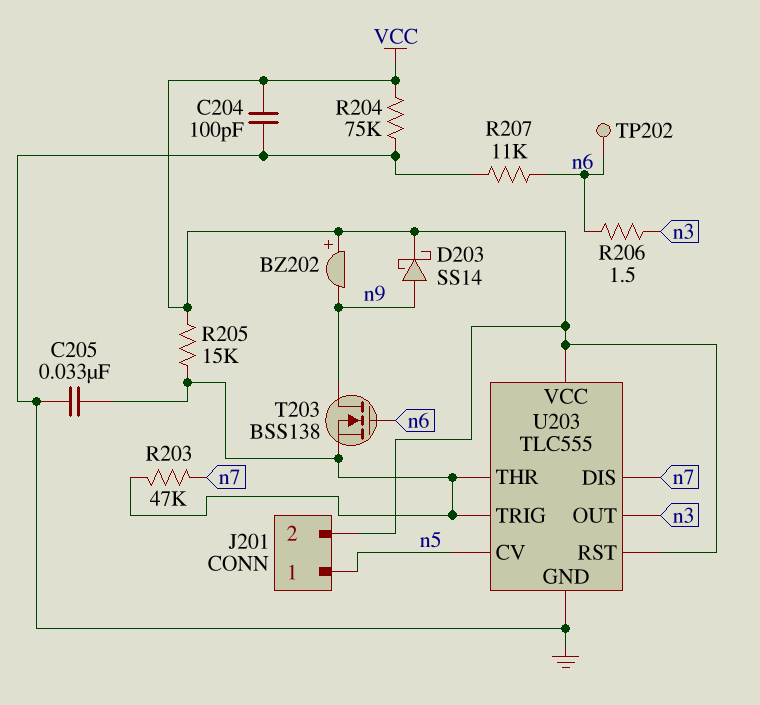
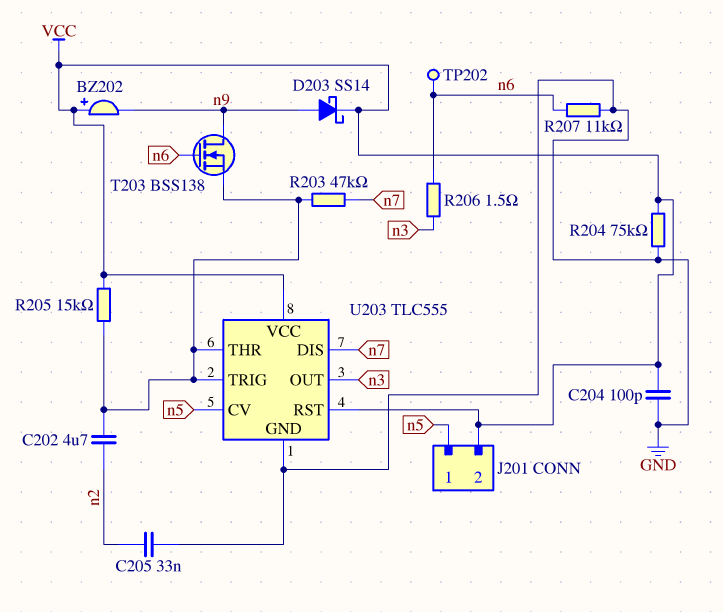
C202: none -> 4.7uF (U203/THR, n2)
C205: 33nF (GND, U203/THR) -> 33nF (GND, n2)

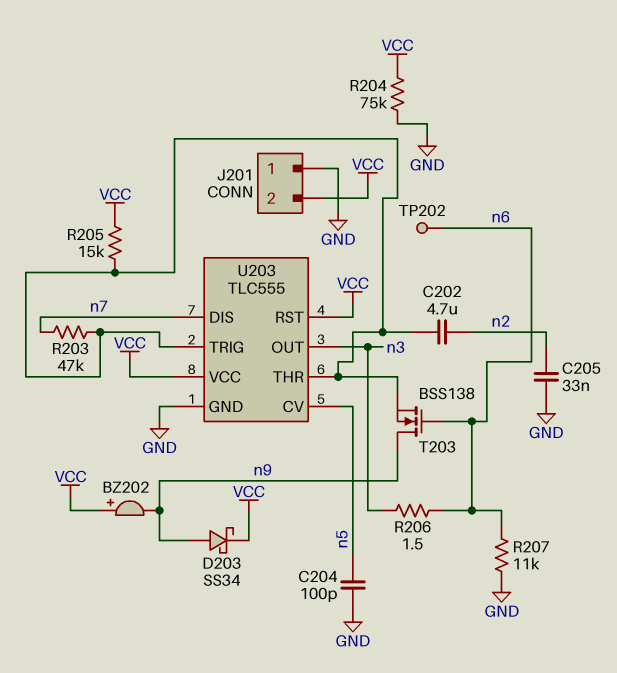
C204: 100pF (GND, VCC) -> 100pF (GND, n5)
D203: schottky SS14 (A n9, K VCC) -> schottky SS34 (A n9, K VCC)
J201 pin 1: n5 -> GND

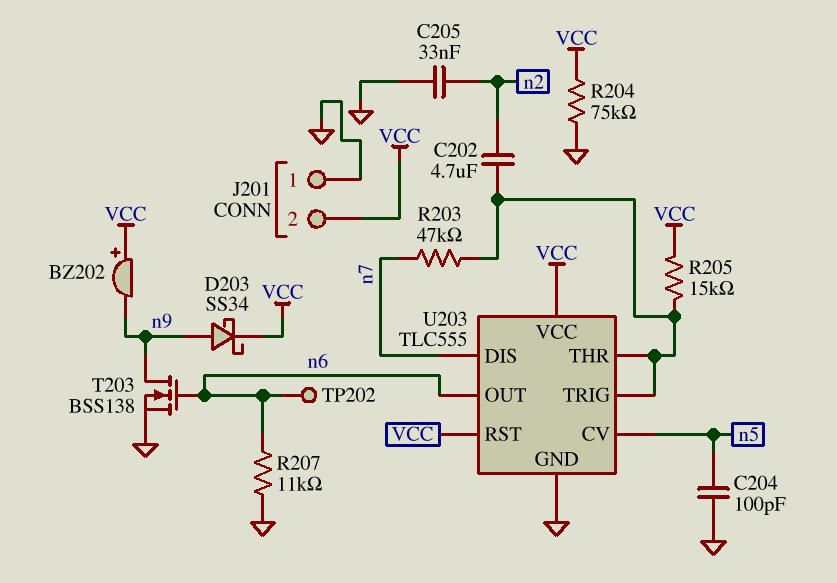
R206: 1.5 (n3, n6) -> none
T203: NMOS BSS138 (G n6, D n9, S U203/THR) -> NMOS BSS138 (G n6, D n9, S GND)
U203 pin OUT: n3 -> n6

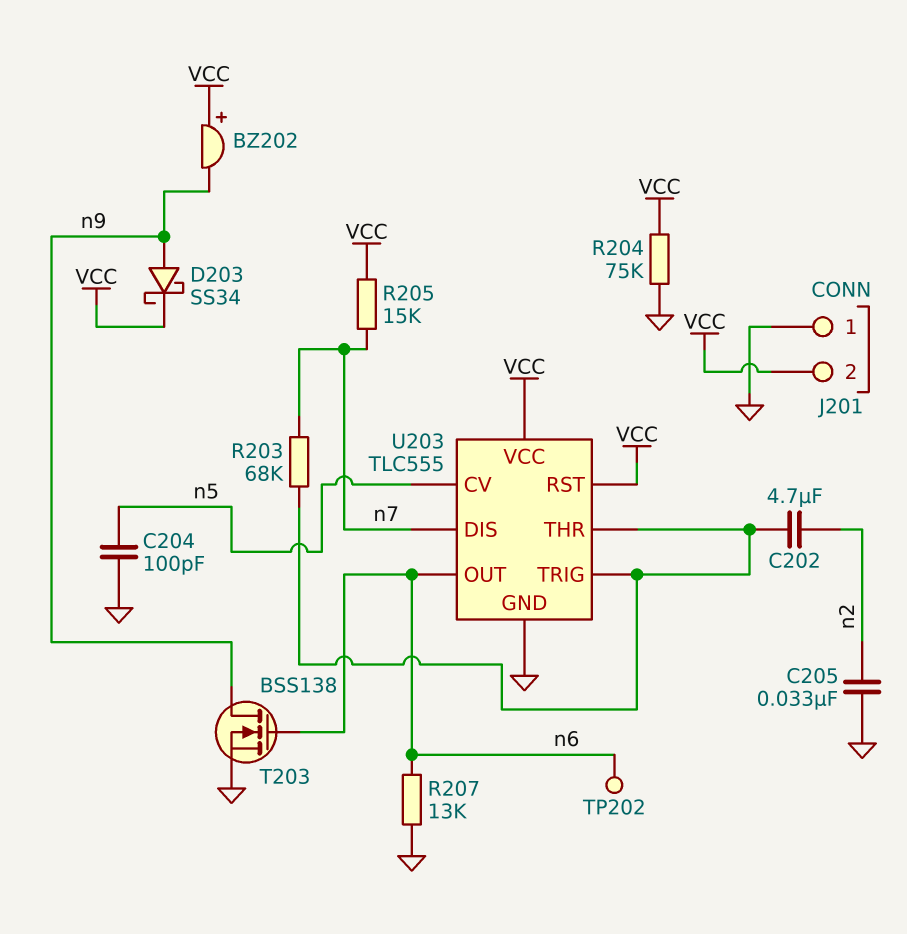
R203: 47k (U203/THR, n7) -> 68k (U203/THR, n7)
R205: 15k (U203/THR, VCC) -> 15k (VCC, n7)
R207: 11k (GND, n6) -> 13k (GND, n6)

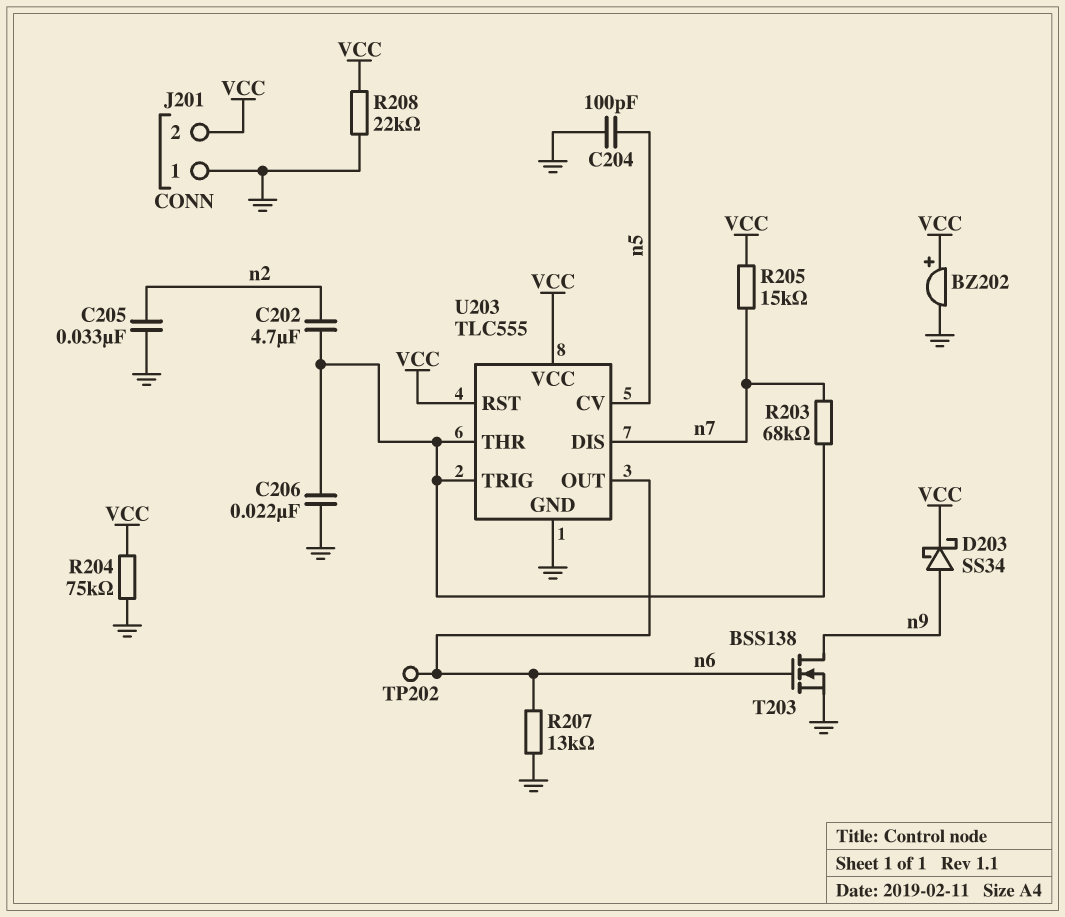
BZ202: buzzer (plus VCC, minus n9) -> buzzer (plus VCC, minus GND)
C206: none -> 22nF (GND, U203/THR)
R208: none -> 22k (GND, VCC)

